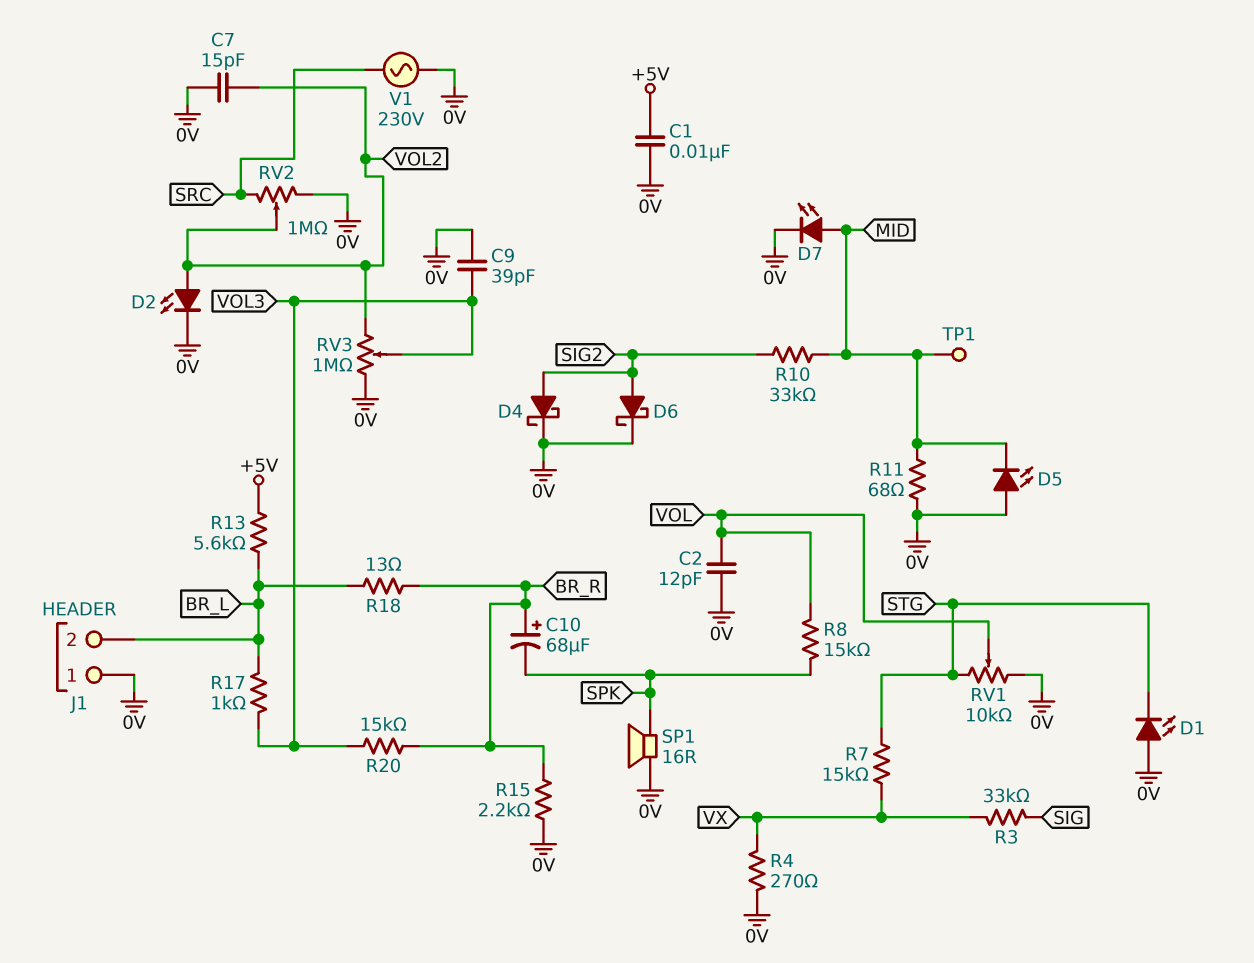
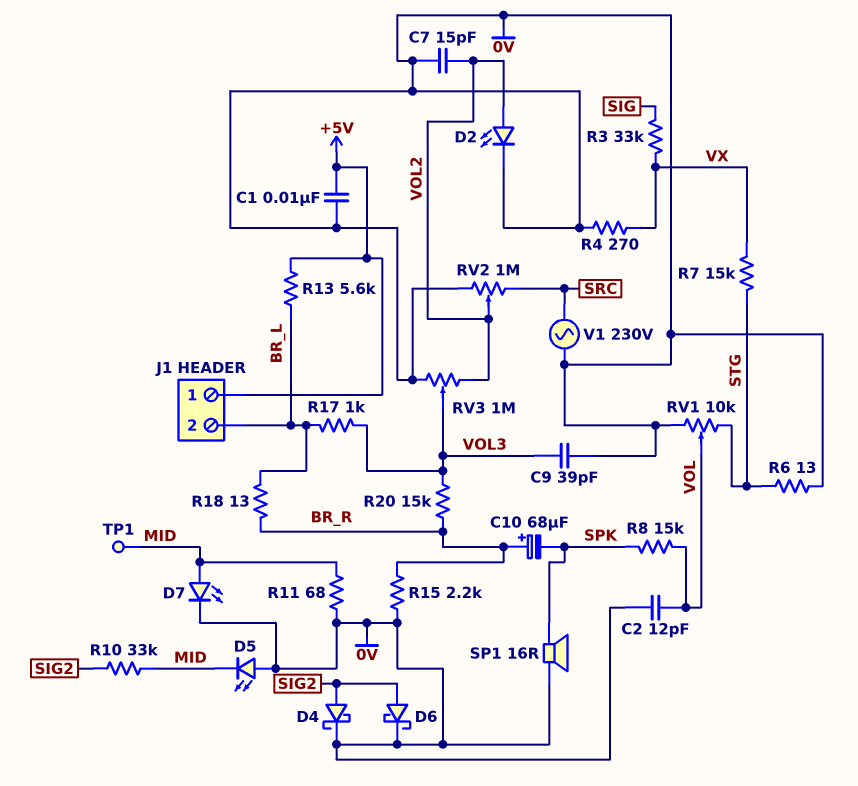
D1: LED (A 0V, K STG) -> none
J1 pin 1: 0V -> +5V
R6: none -> 13 (0V, STG)

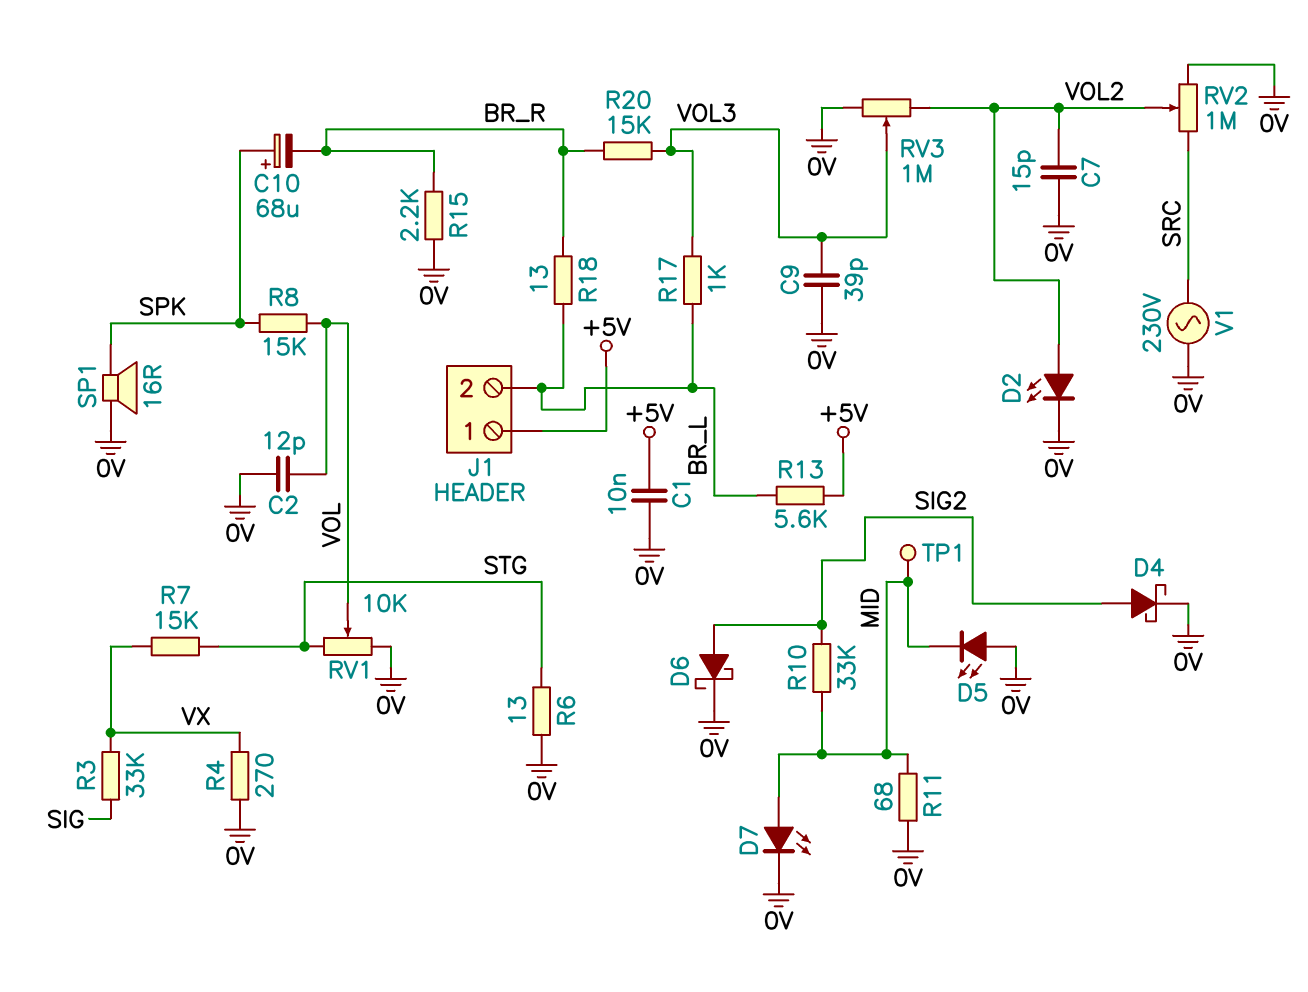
C10: 68uF (plus BR_R, minus SPK) -> 68uF (plus SPK, minus BR_R)

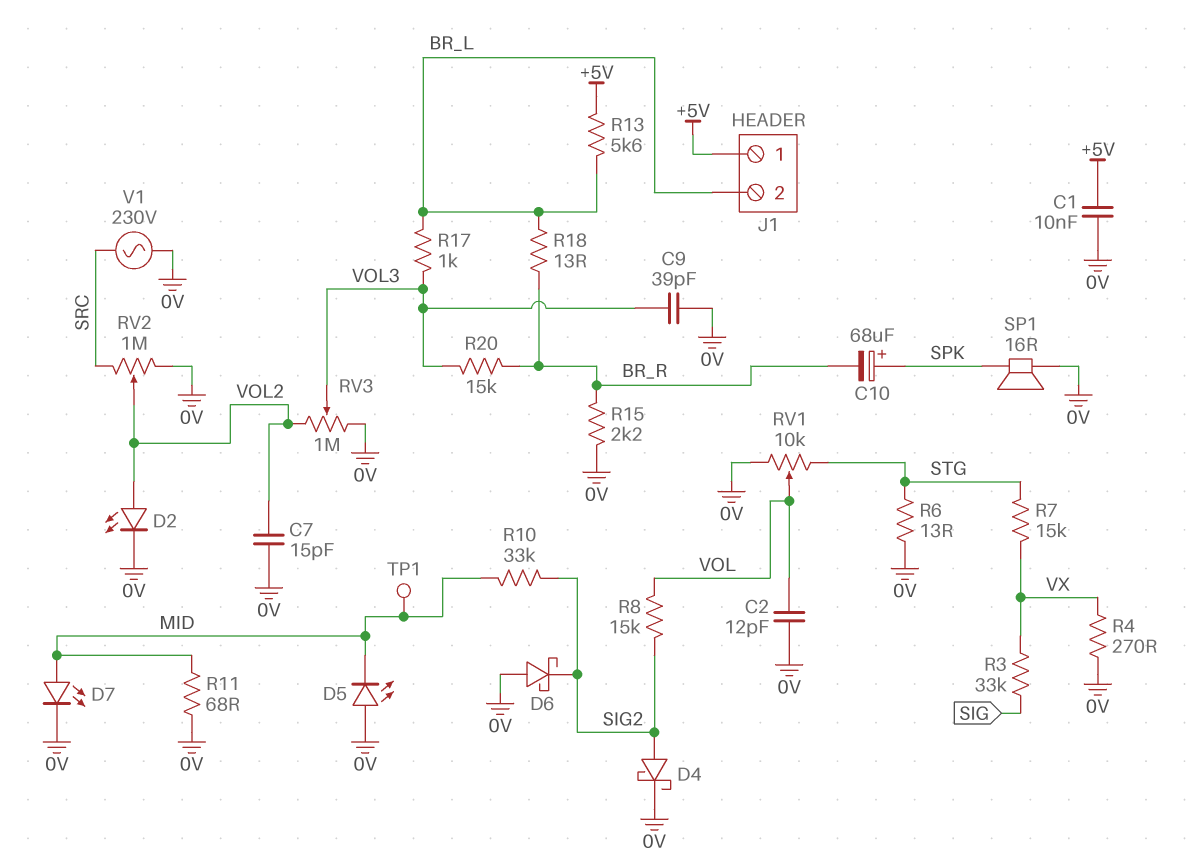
D6: schottky (A SIG2, K 0V) -> schottky (A 0V, K SIG2)
R8: 15k (SPK, VOL) -> 15k (SIG2, VOL)

